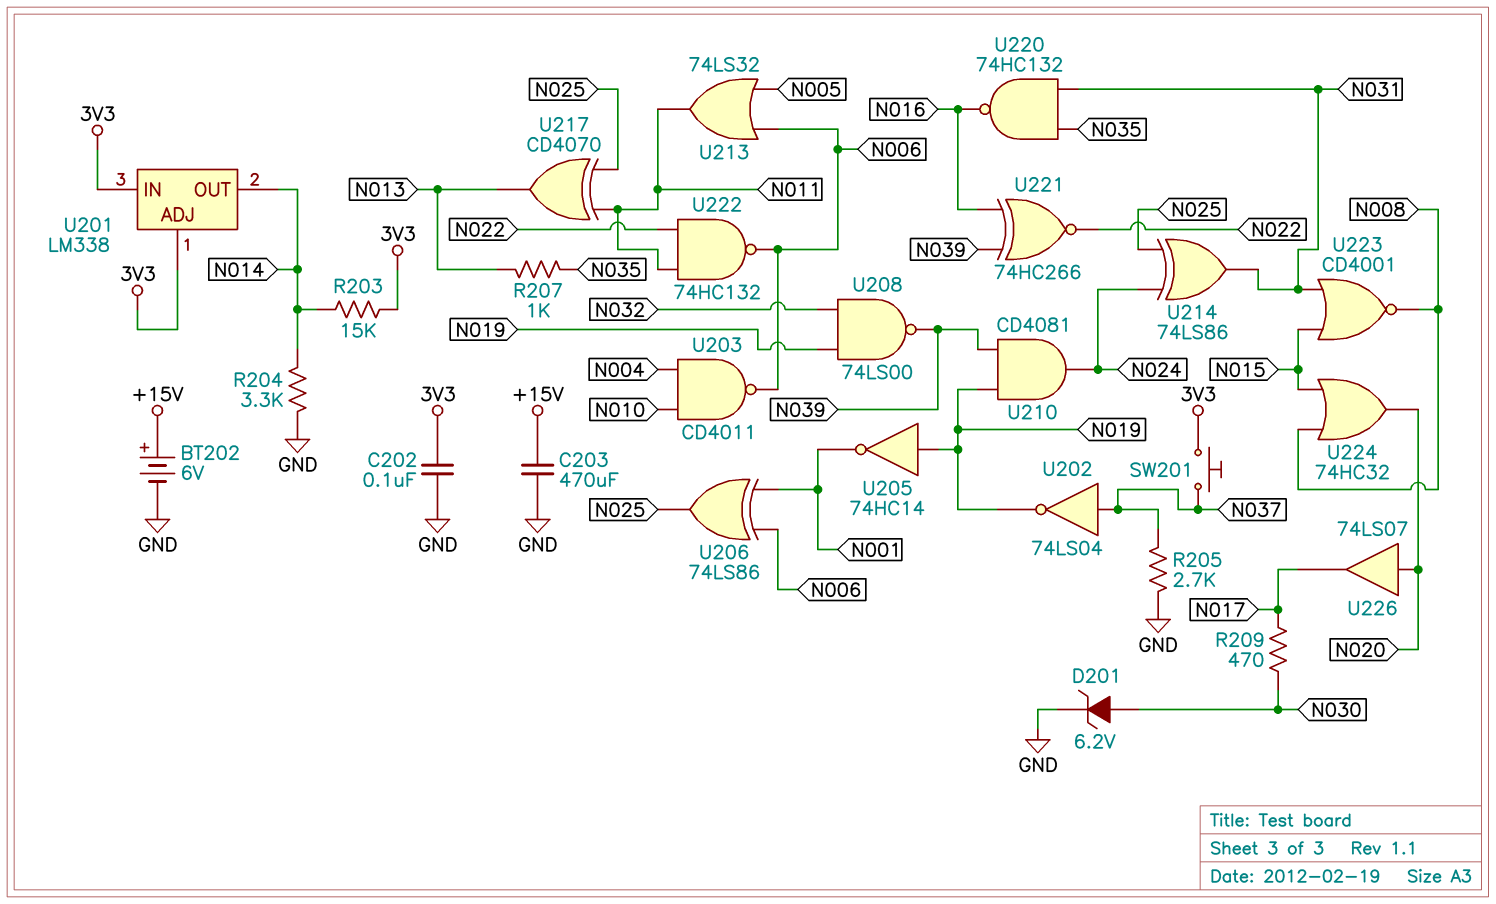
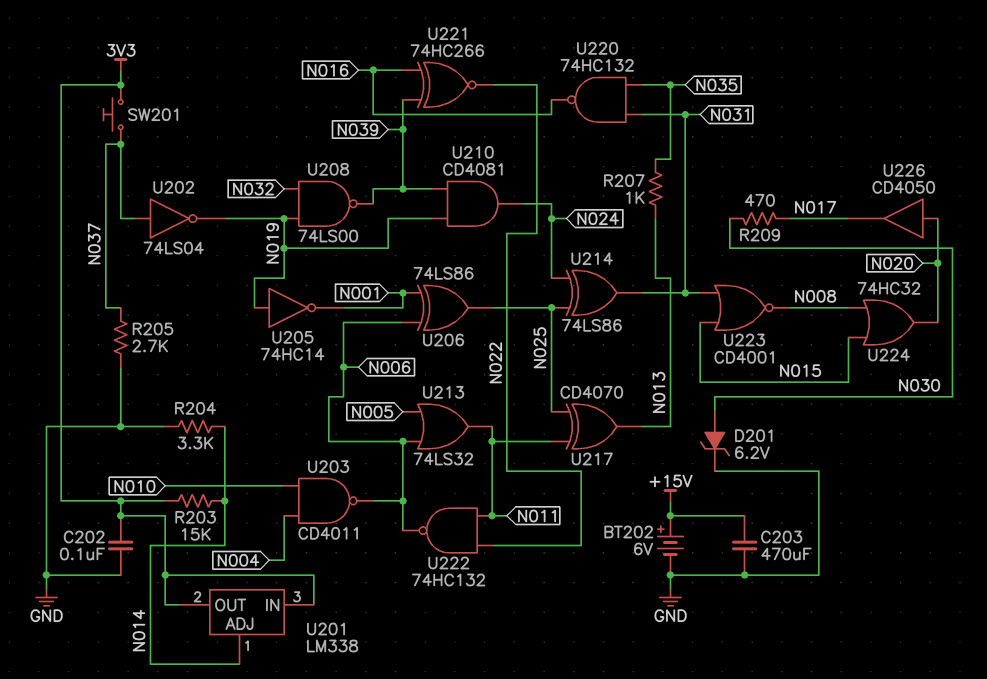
U201 pin ADJ: 3V3 -> N014
U201 pin OUT: N014 -> 3V3
U226: buffer 74LS07 (in N020, out N017) -> buffer CD4050 (in N020, out N017)

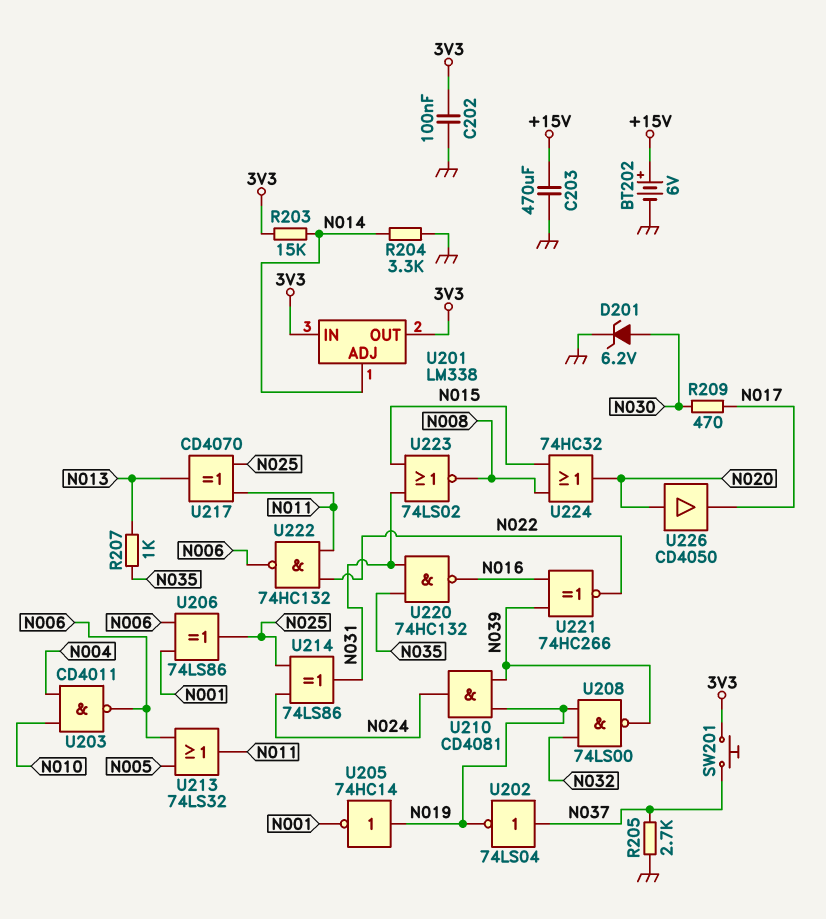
U223: NOR CD4001 (in N015, in N031, out N008) -> NOR 74LS02 (in N015, in N031, out N008)

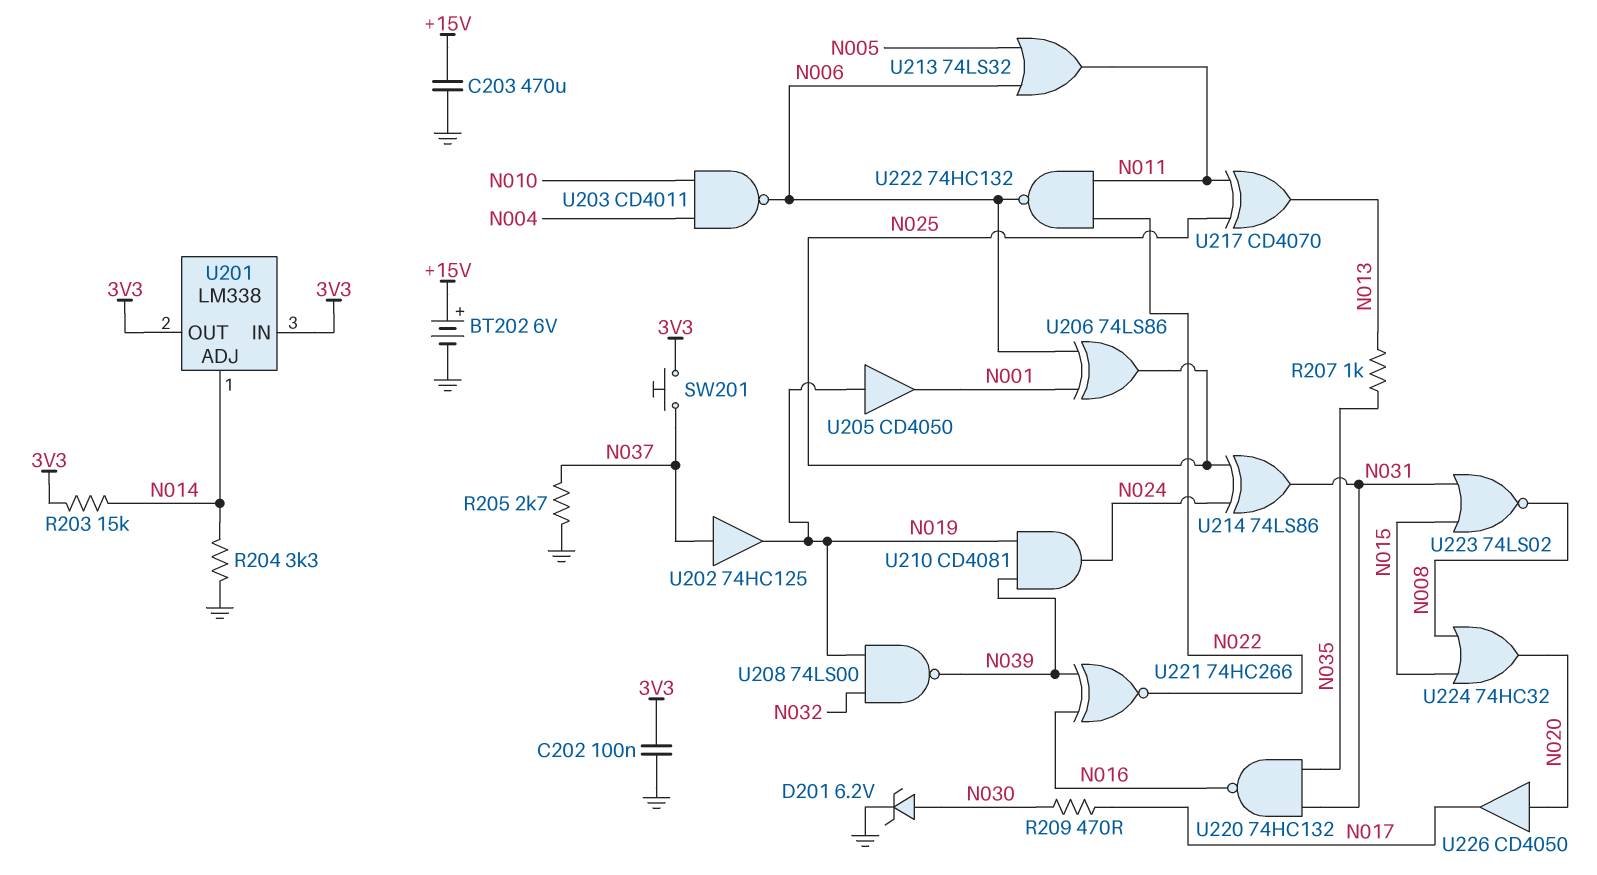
U202: NOT 74LS04 (in N037, out N019) -> buffer 74HC125 (in N037, out N019)
U205: NOT 74HC14 (in N019, out N001) -> buffer CD4050 (in N019, out N001)

